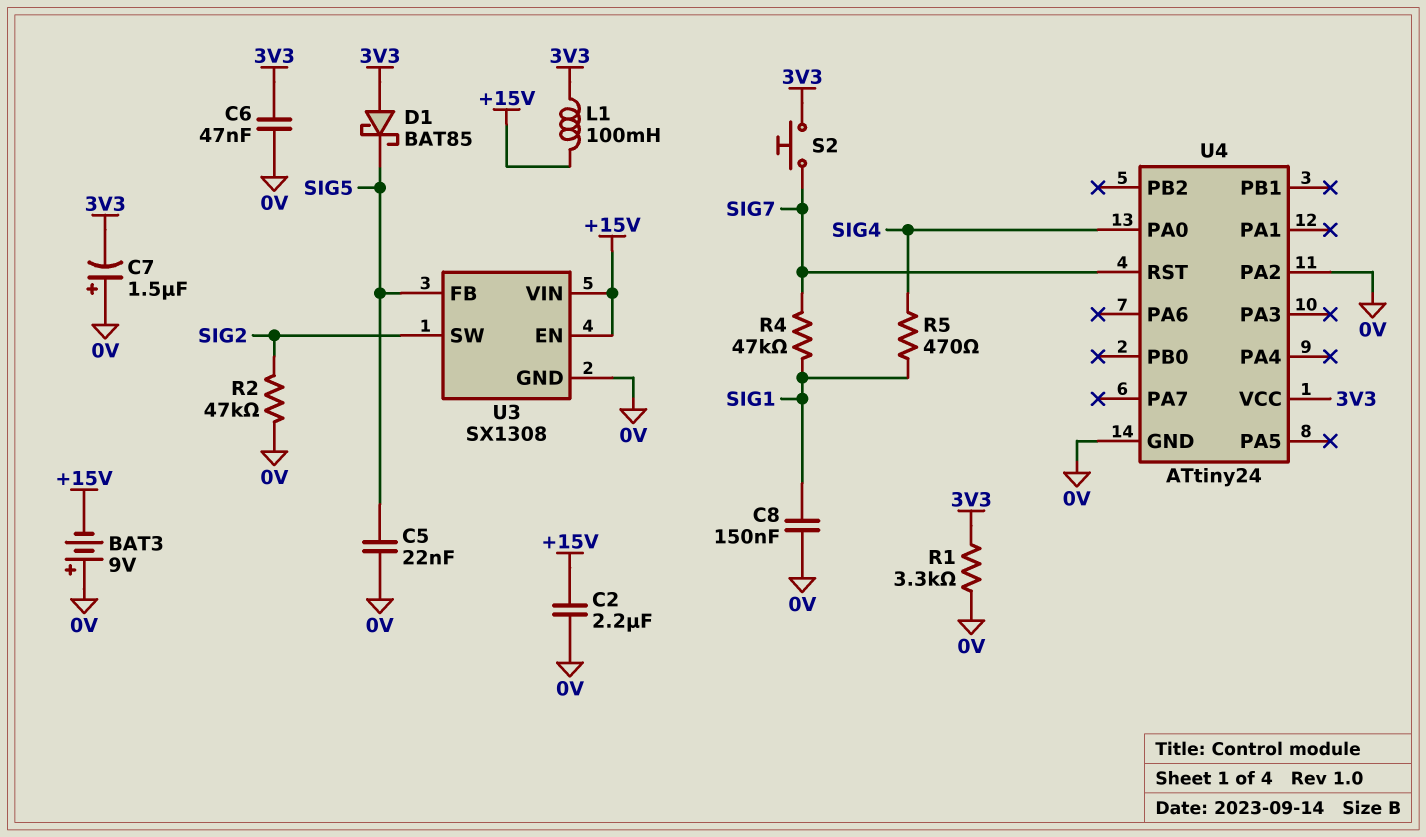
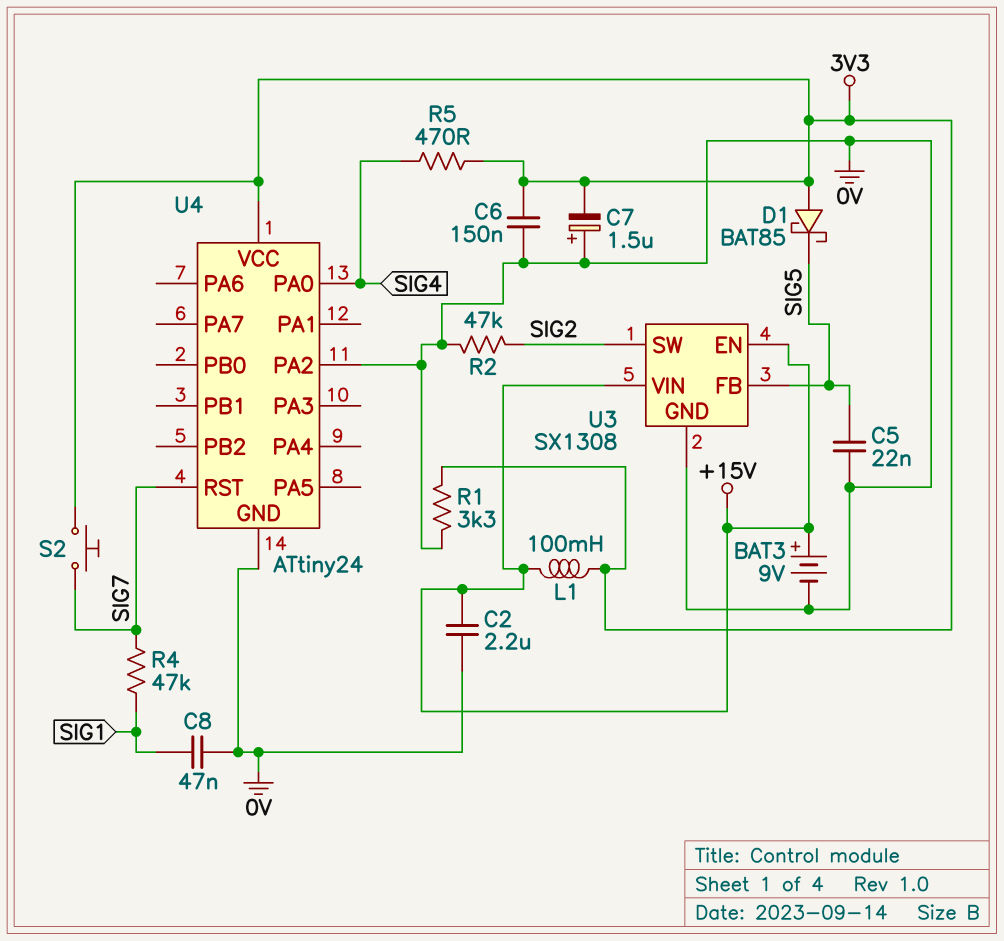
BAT3: 9V (plus 0V, minus +15V) -> 9V (plus +15V, minus 0V)
C6: 47nF (0V, 3V3) -> 150nF (0V, 3V3)
C8: 150nF (0V, SIG1) -> 47nF (0V, SIG1)
R5: 470 (SIG1, SIG4) -> 470 (3V3, SIG4)

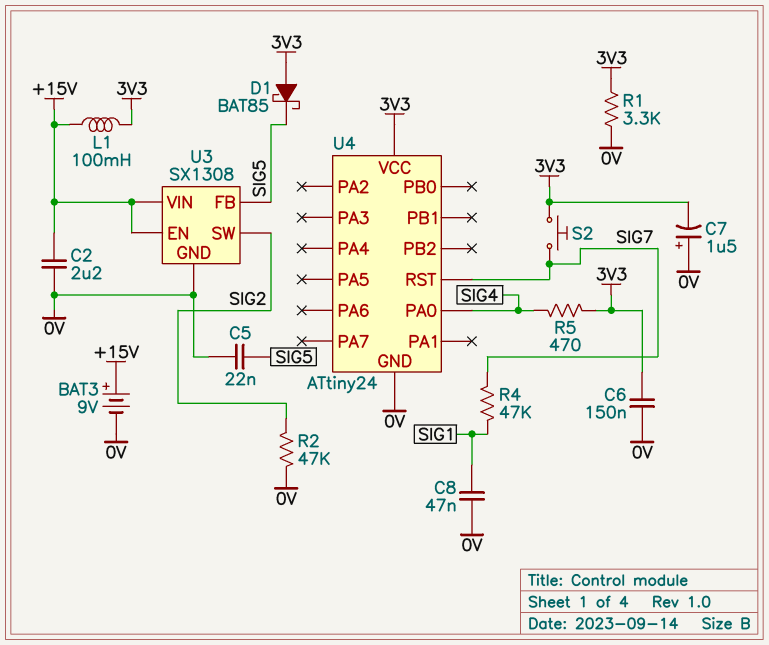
U4 pin PA2: 0V -> none

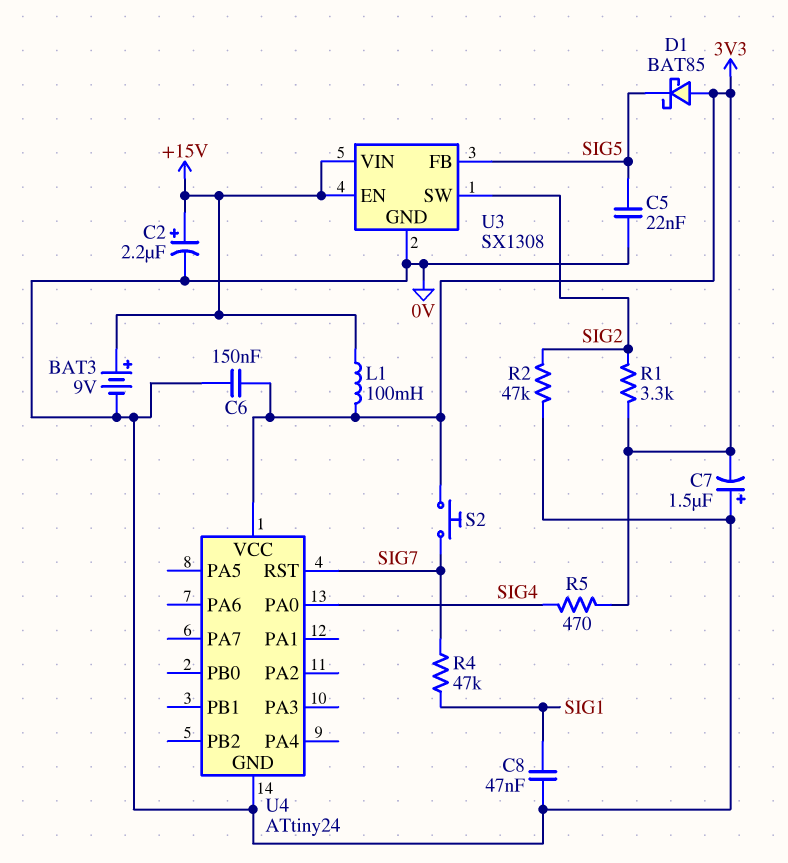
C2: 2.2uF (+15V, 0V) -> 2.2uF (plus +15V, minus 0V)
R1: 3.3k (0V, 3V3) -> 3.3k (3V3, SIG2)

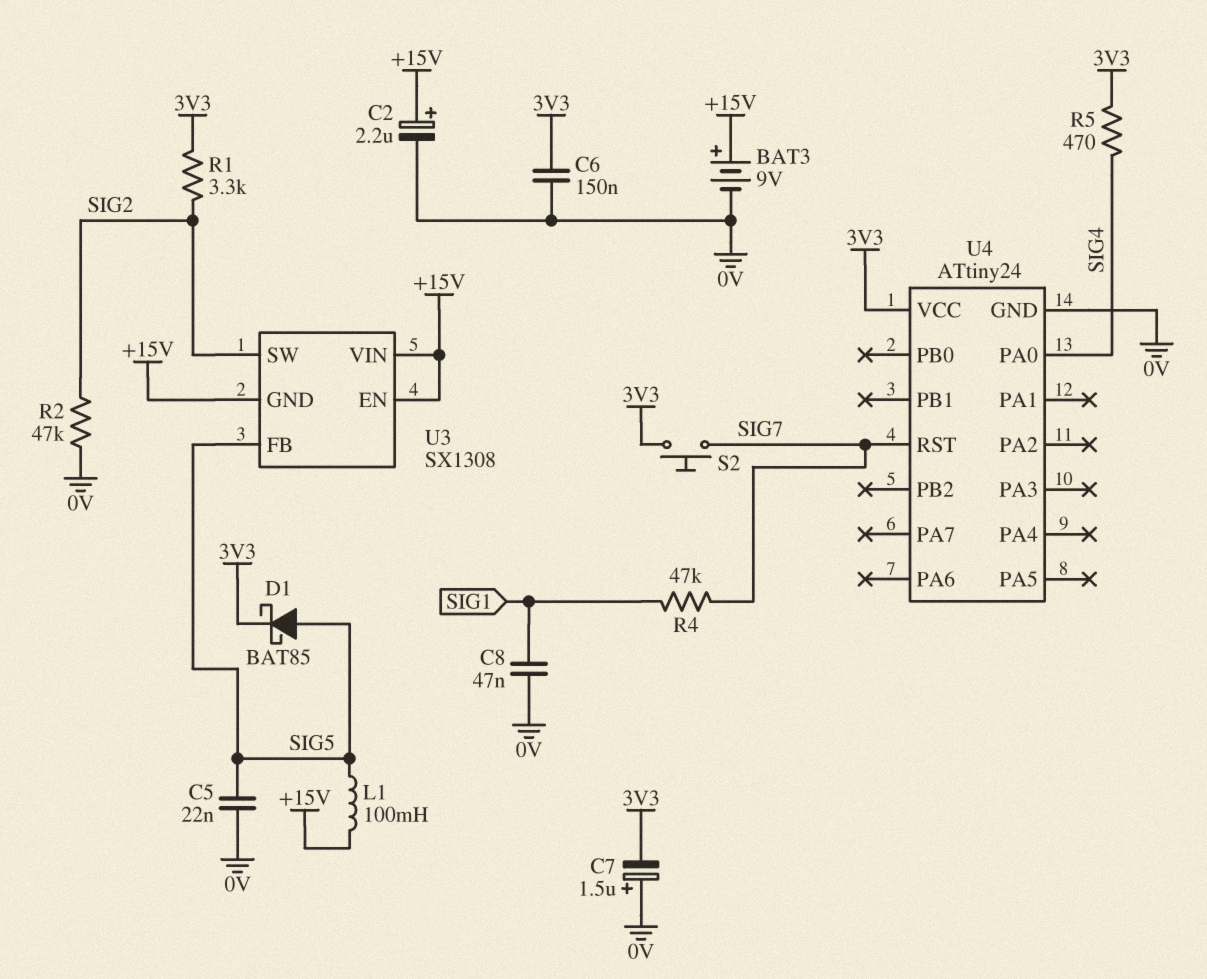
D1: schottky BAT85 (A 3V3, K SIG5) -> schottky BAT85 (A SIG5, K 3V3)
L1: 100mH (+15V, 3V3) -> 100mH (+15V, SIG5)
U3 pin GND: 0V -> +15V

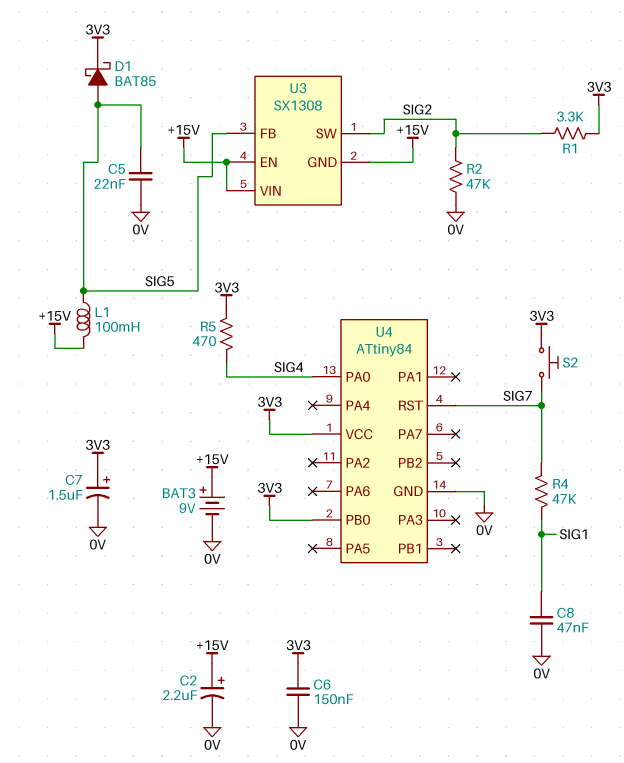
C7: 1.5uF (plus 0V, minus 3V3) -> 1.5uF (plus 3V3, minus 0V)
U4: ATtiny24 -> ATtiny84
U4 pin PB0: none -> 3V3

